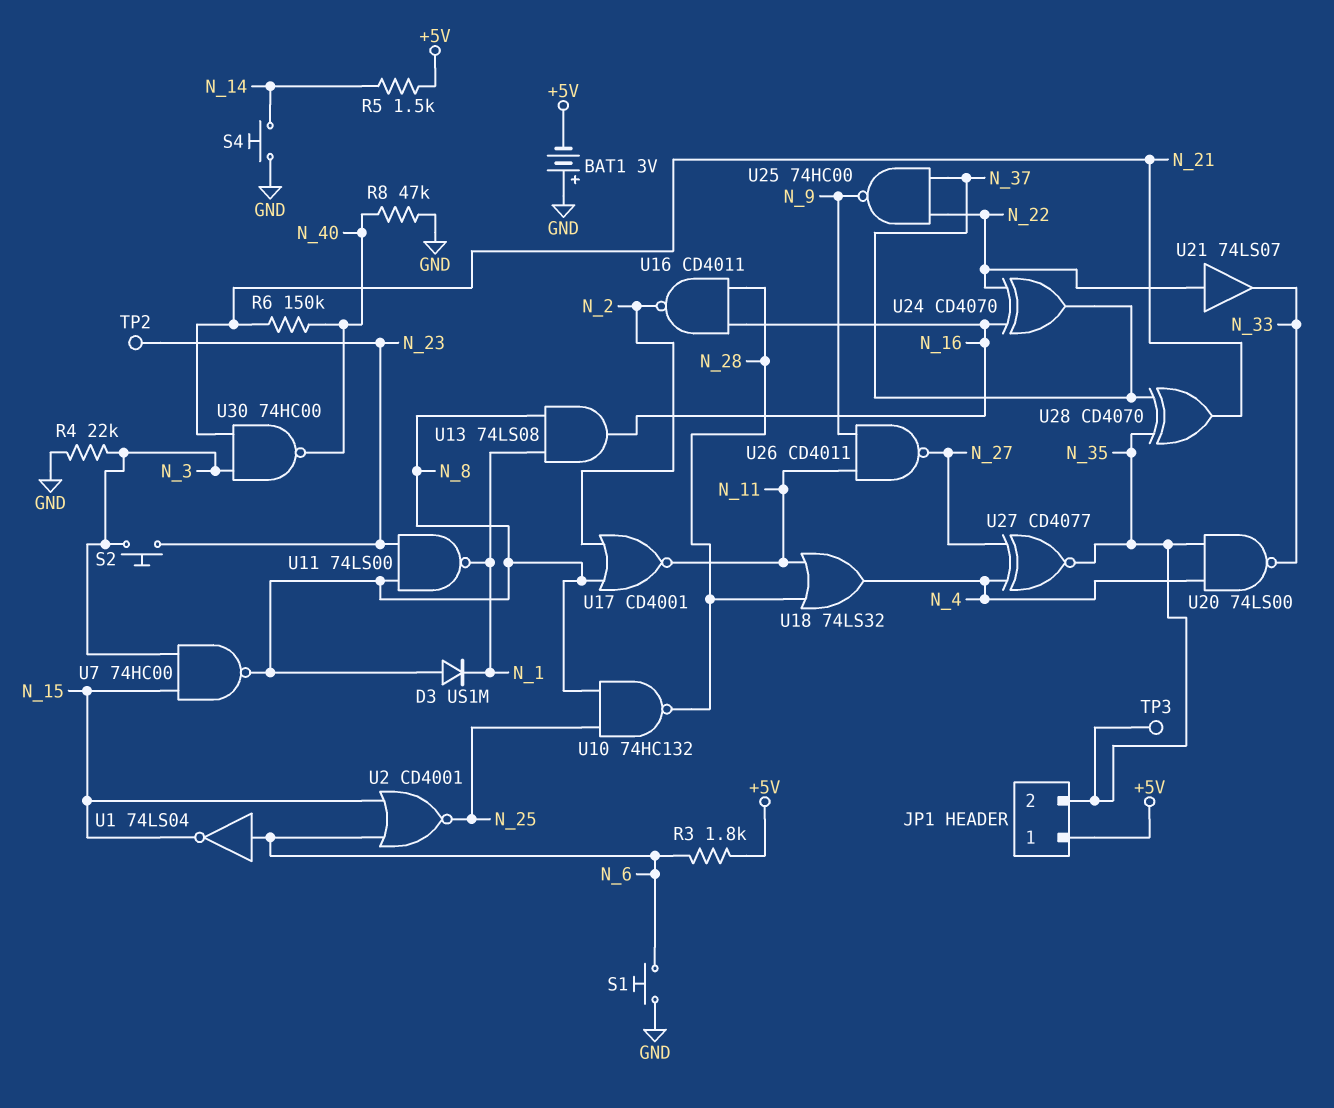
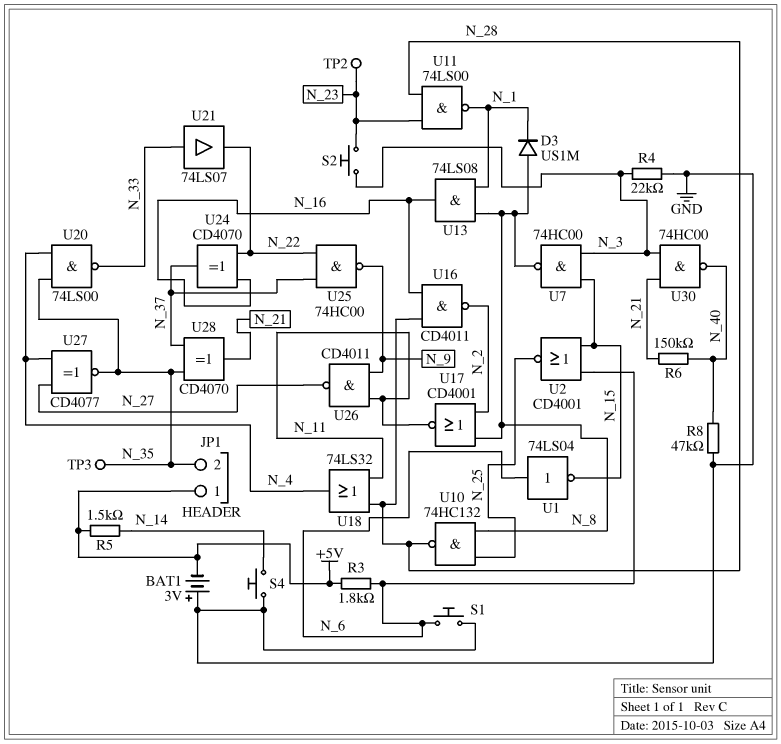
U11: NAND 74LS00 (in N_8, in N_23, out N_1) -> NAND 74LS00 (in N_23, in N_28, out N_1)
U21: buffer 74LS07 (in N_22, out N_33) -> buffer 74LS07 (in N_33, out N_22)

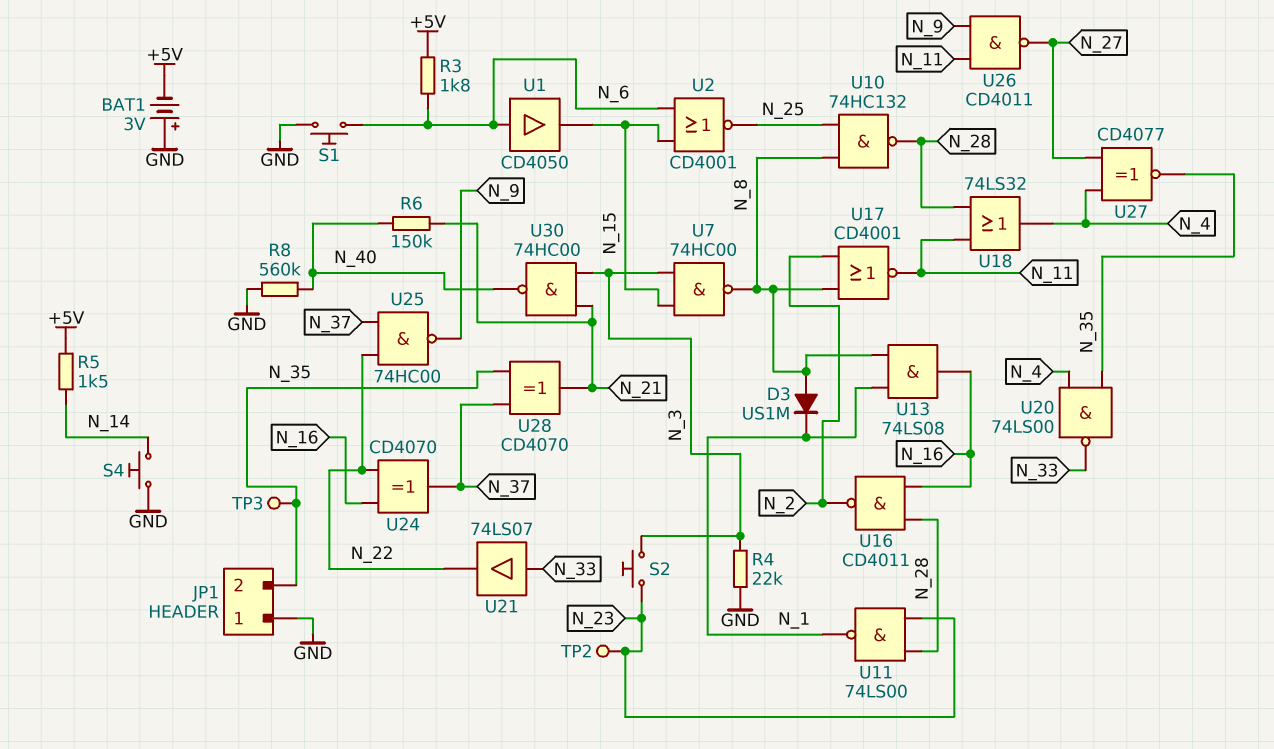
JP1 pin 1: +5V -> GND
R8: 47k (GND, N_40) -> 560k (GND, N_40)
U1: NOT 74LS04 (in N_6, out N_15) -> buffer CD4050 (in N_6, out N_15)

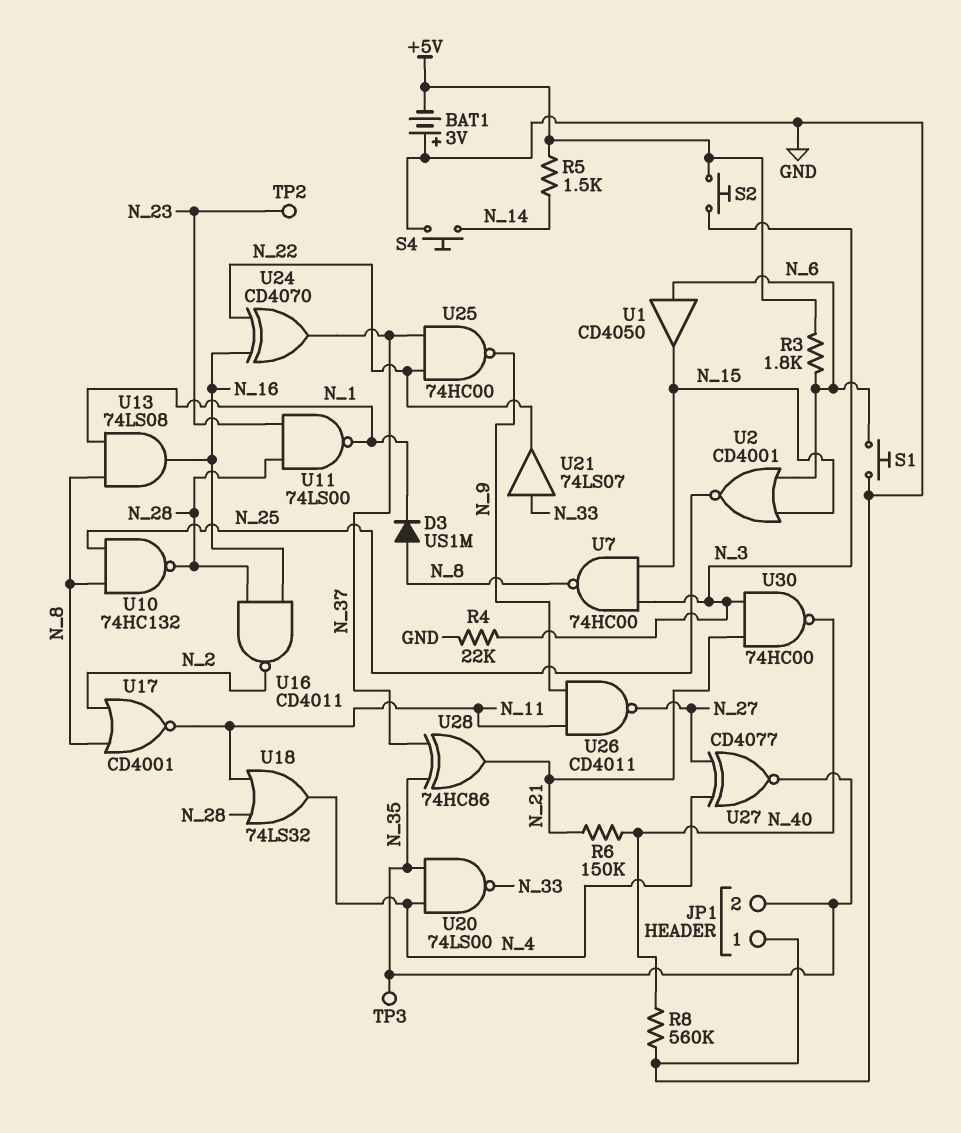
S2: button (N_3, N_23) -> button (+5V, N_3)
U28: XOR CD4070 (in N_35, in N_37, out N_21) -> XOR 74HC86 (in N_35, in N_37, out N_21)

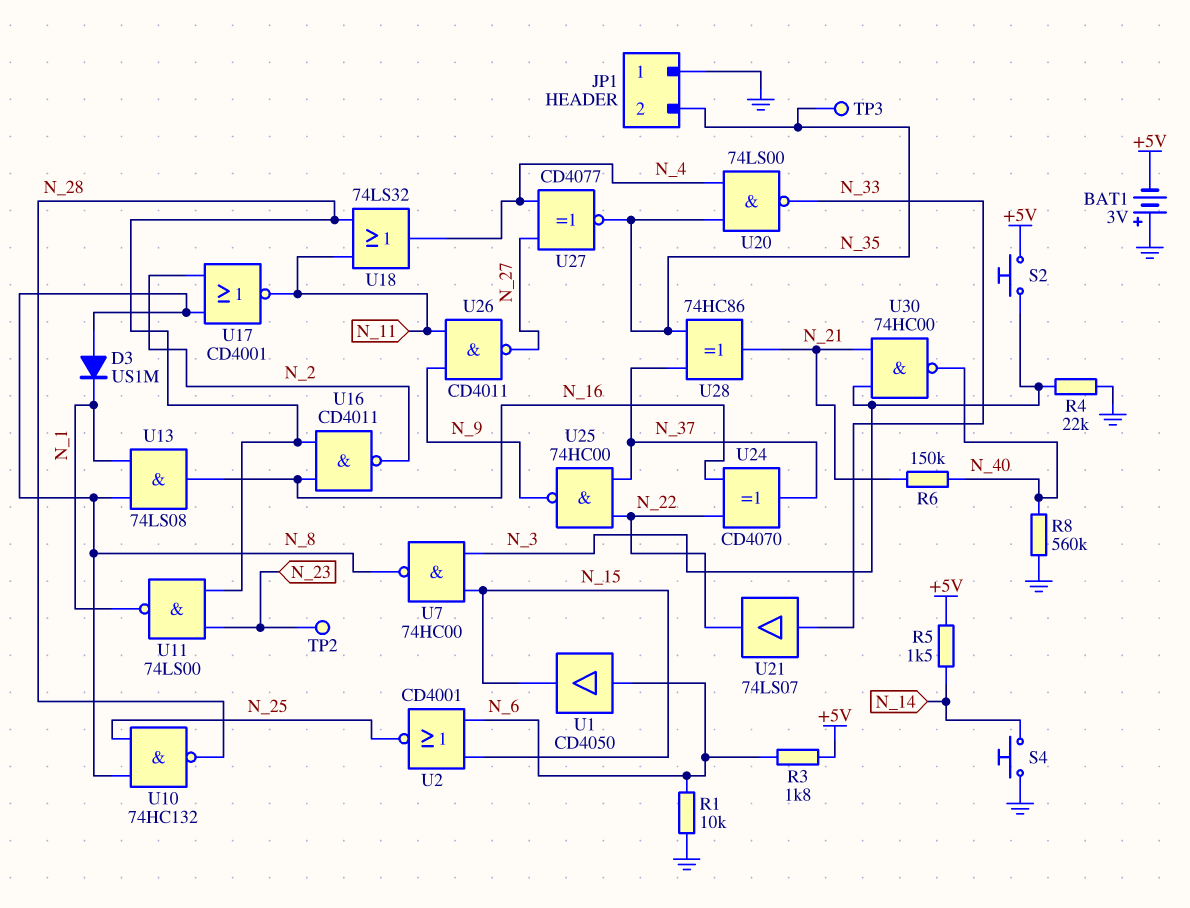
R1: none -> 10k (GND, N_6)
S1: button (GND, N_6) -> none

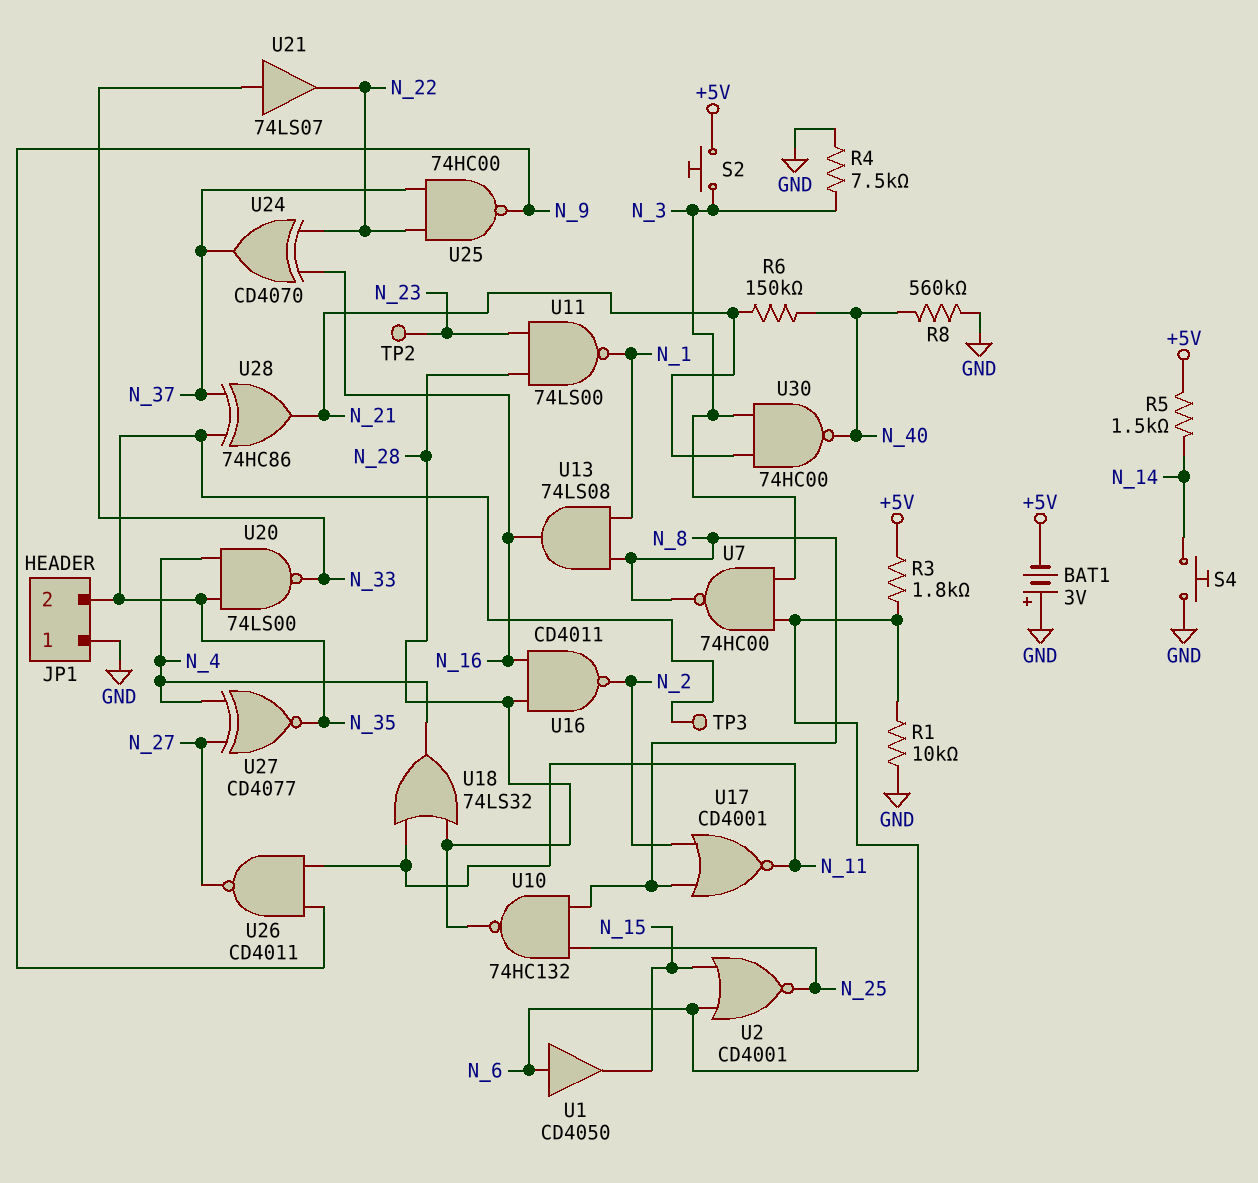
D3: diode US1M (A N_8, K N_1) -> none
R4: 22k (GND, N_3) -> 7.5k (GND, N_3)
U7: NAND 74HC00 (in N_3, in N_15, out N_8) -> NAND 74HC00 (in N_3, in N_6, out N_8)

